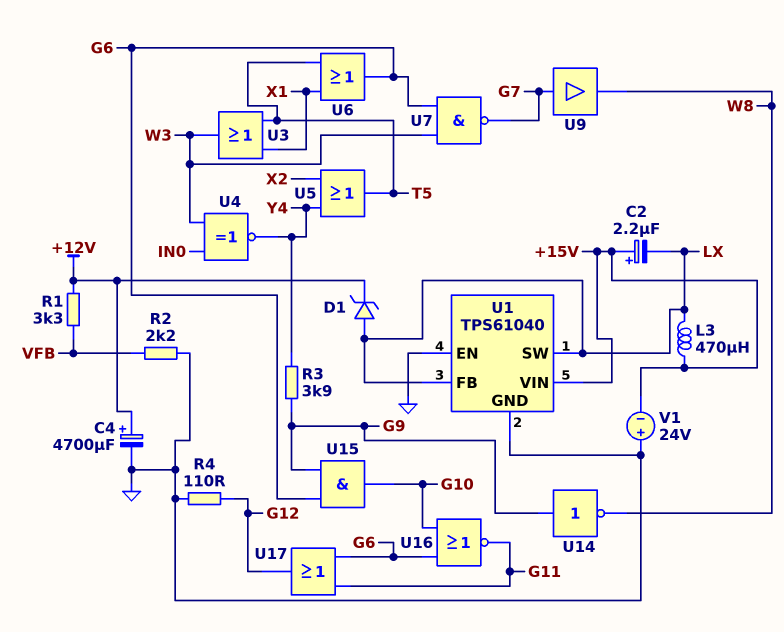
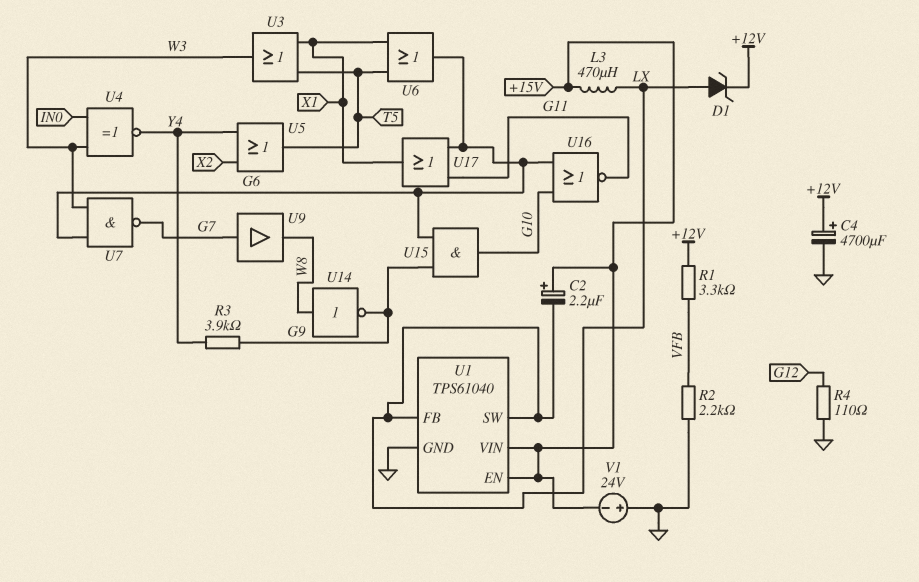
U1 pin EN: GND -> +15V
U14: NOT (in G9, out W8) -> NOT (in W8, out G9)
U17: OR (in G6, in G11, out G12) -> OR (in G6, in G11, out X1)

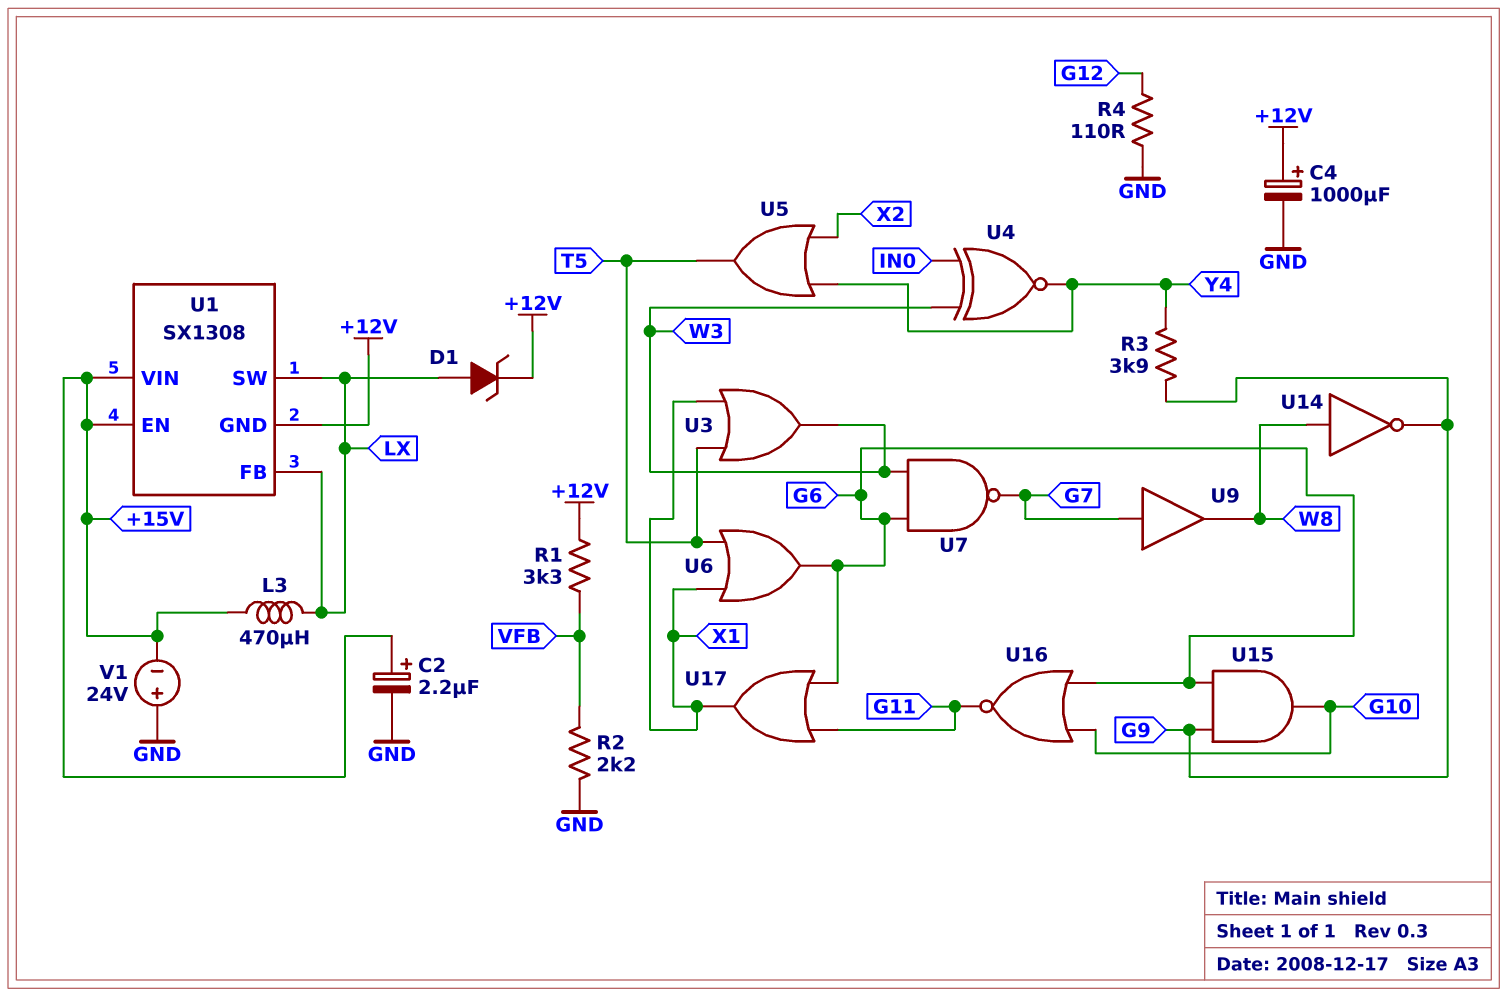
C2: 2.2uF (plus +15V, minus LX) -> 2.2uF (plus +15V, minus GND)
C4: 4700uF (plus +12V, minus GND) -> 1000uF (plus +12V, minus GND)
U1: TPS61040 -> SX1308
U1 pin GND: GND -> +12V

